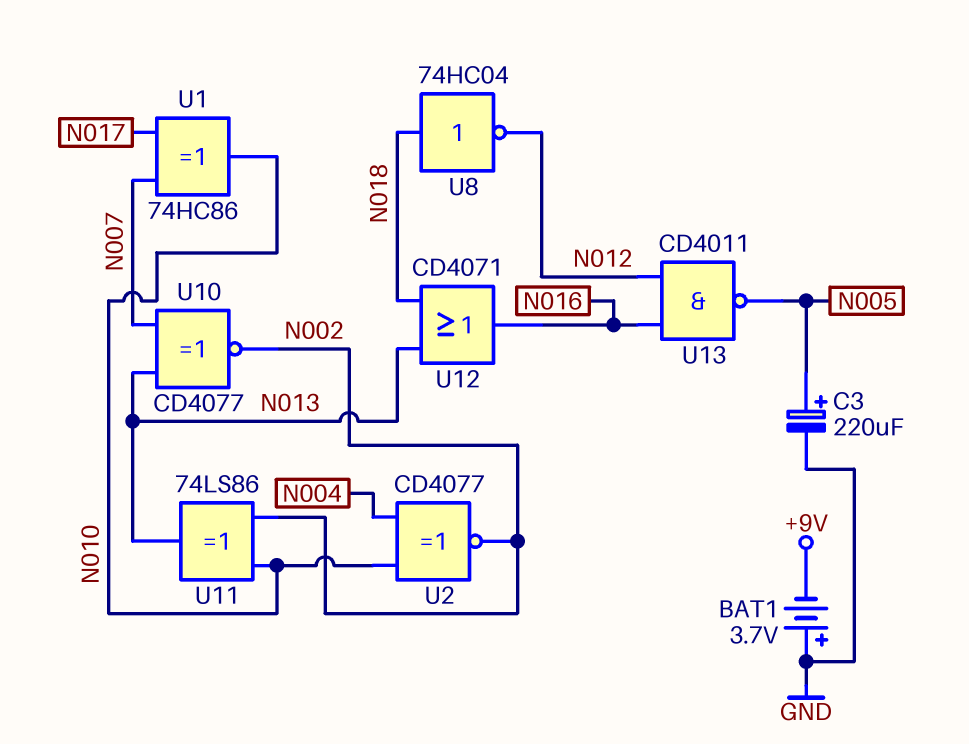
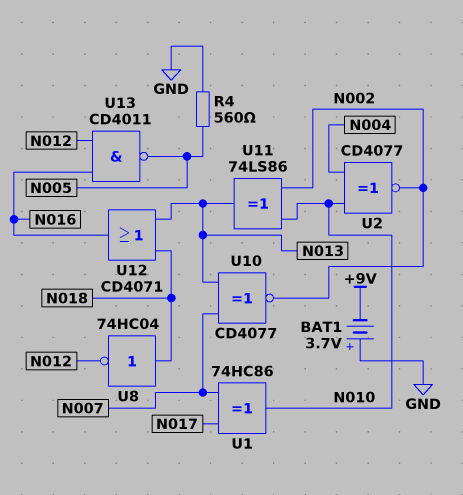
C3: 220uF (plus N005, minus GND) -> none
R4: none -> 560 (GND, N005)

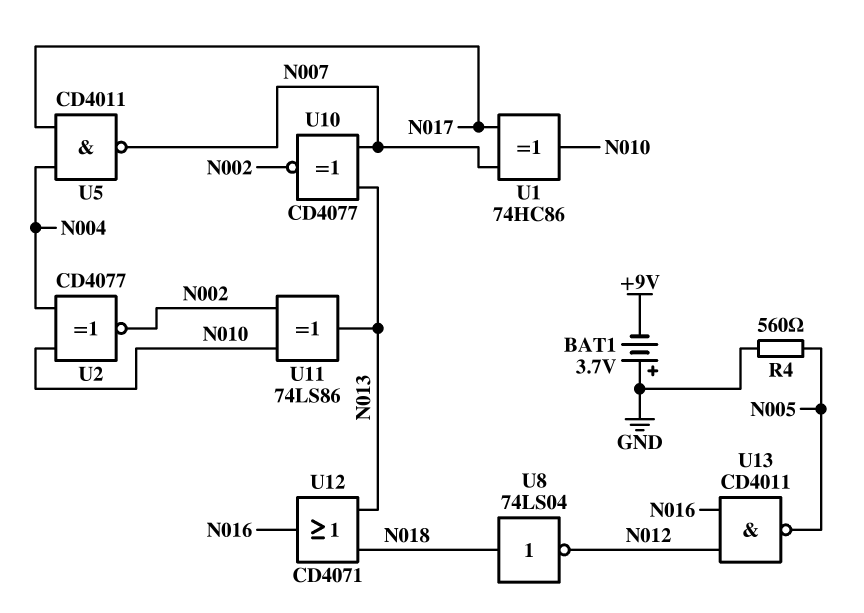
U5: none -> NAND CD4011 (in N004, in N017, out N007)
U8: NOT 74HC04 (in N018, out N012) -> NOT 74LS04 (in N018, out N012)

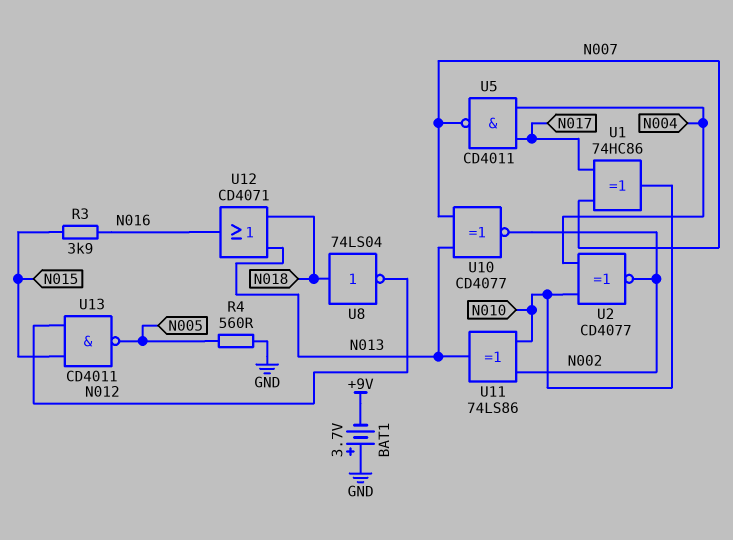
R3: none -> 3.9k (N015, N016)
U13: NAND CD4011 (in N012, in N016, out N005) -> NAND CD4011 (in N012, in N015, out N005)

